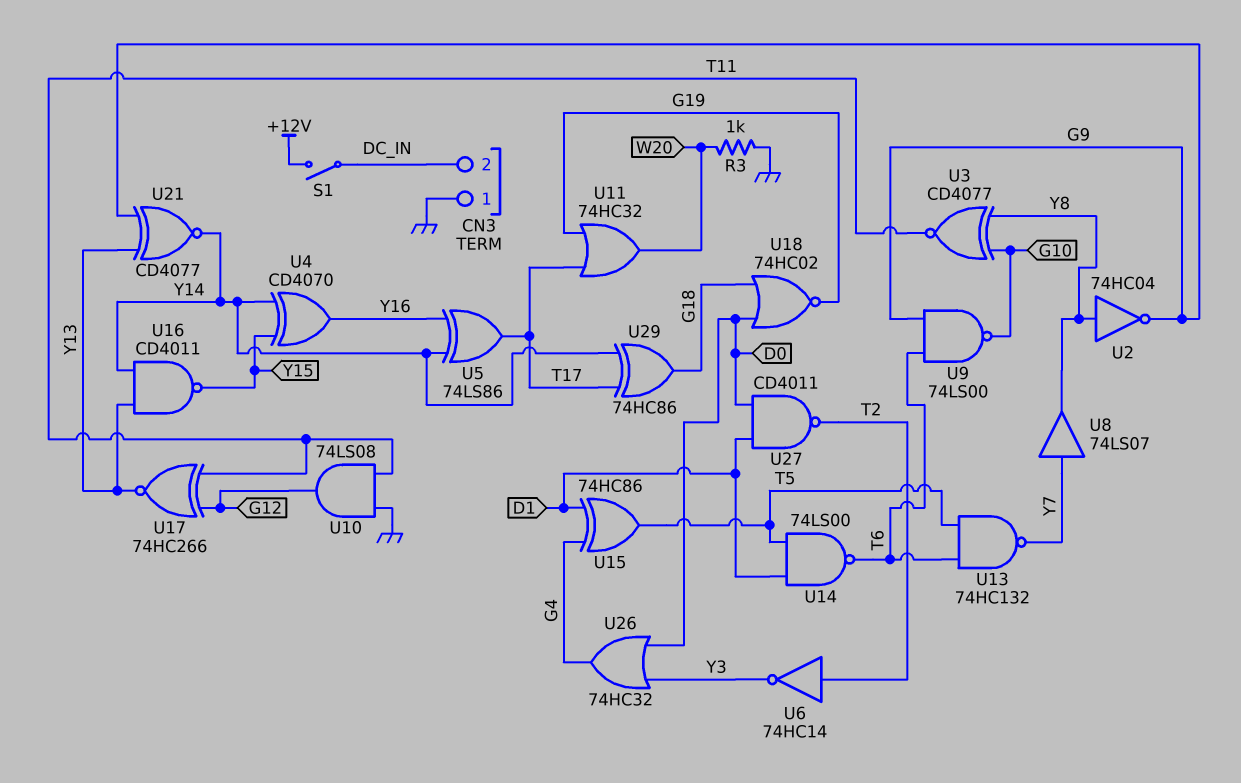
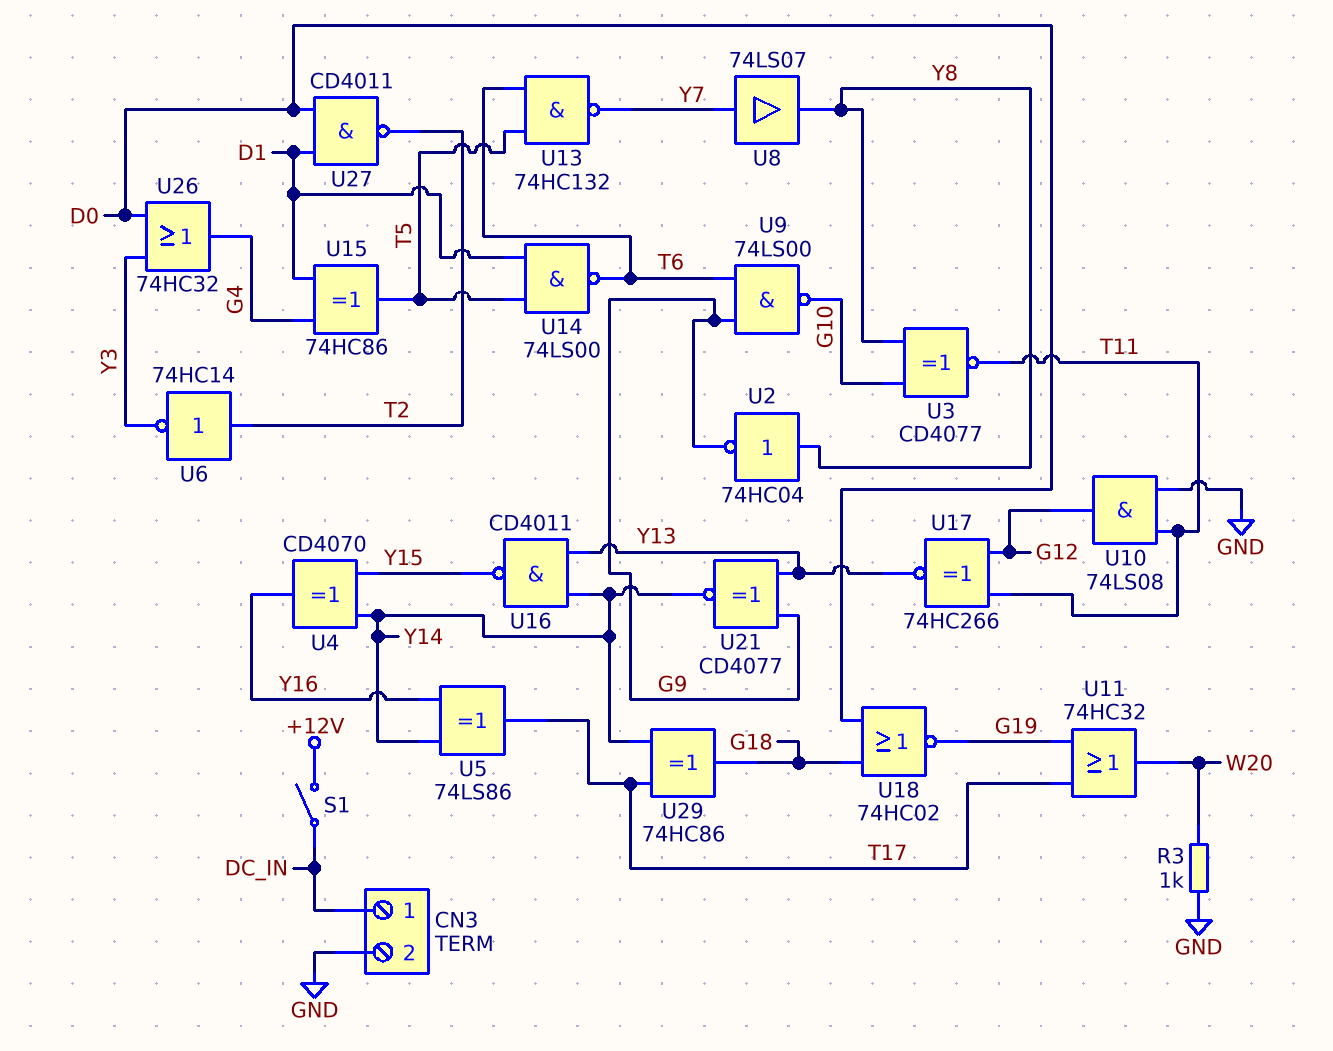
CN3 pin 1: GND -> DC_IN
CN3 pin 2: DC_IN -> GND

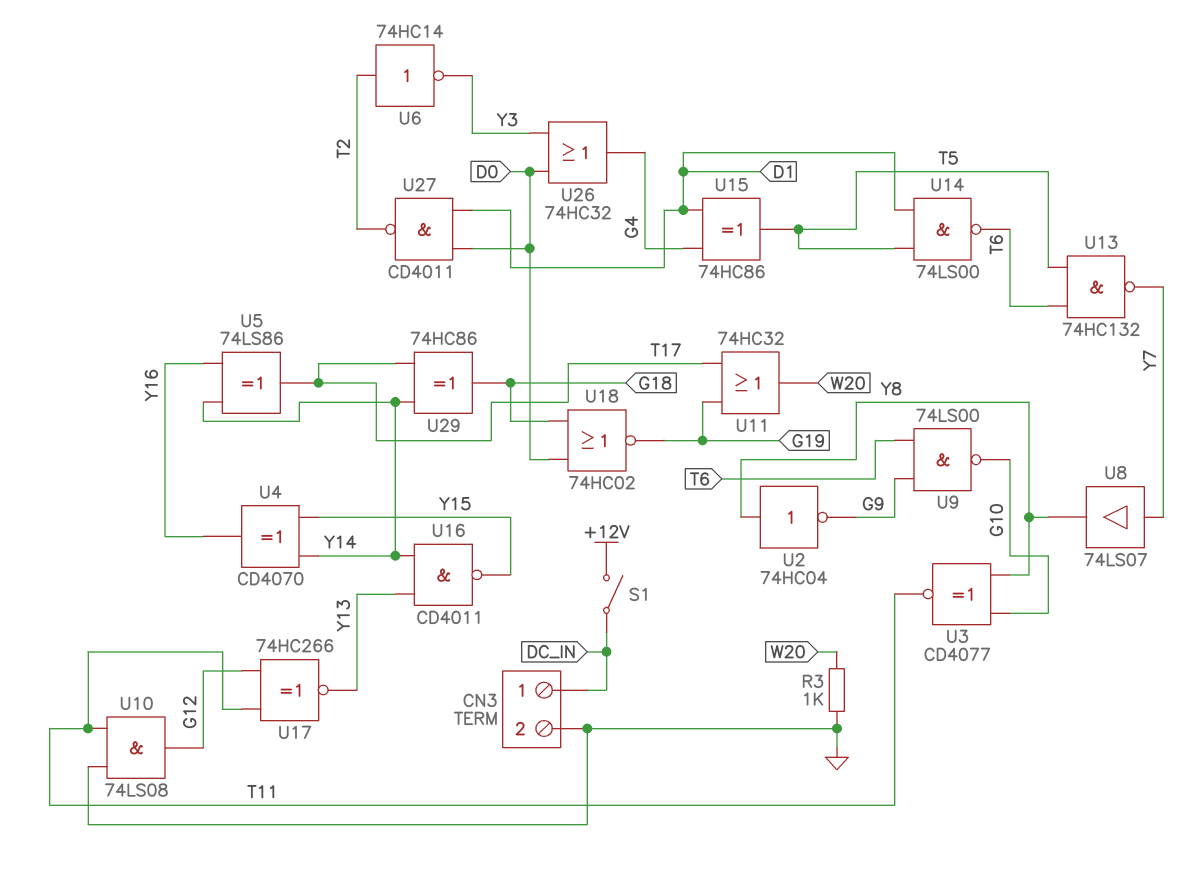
U21: XNOR CD4077 (in G9, in Y13, out Y14) -> none

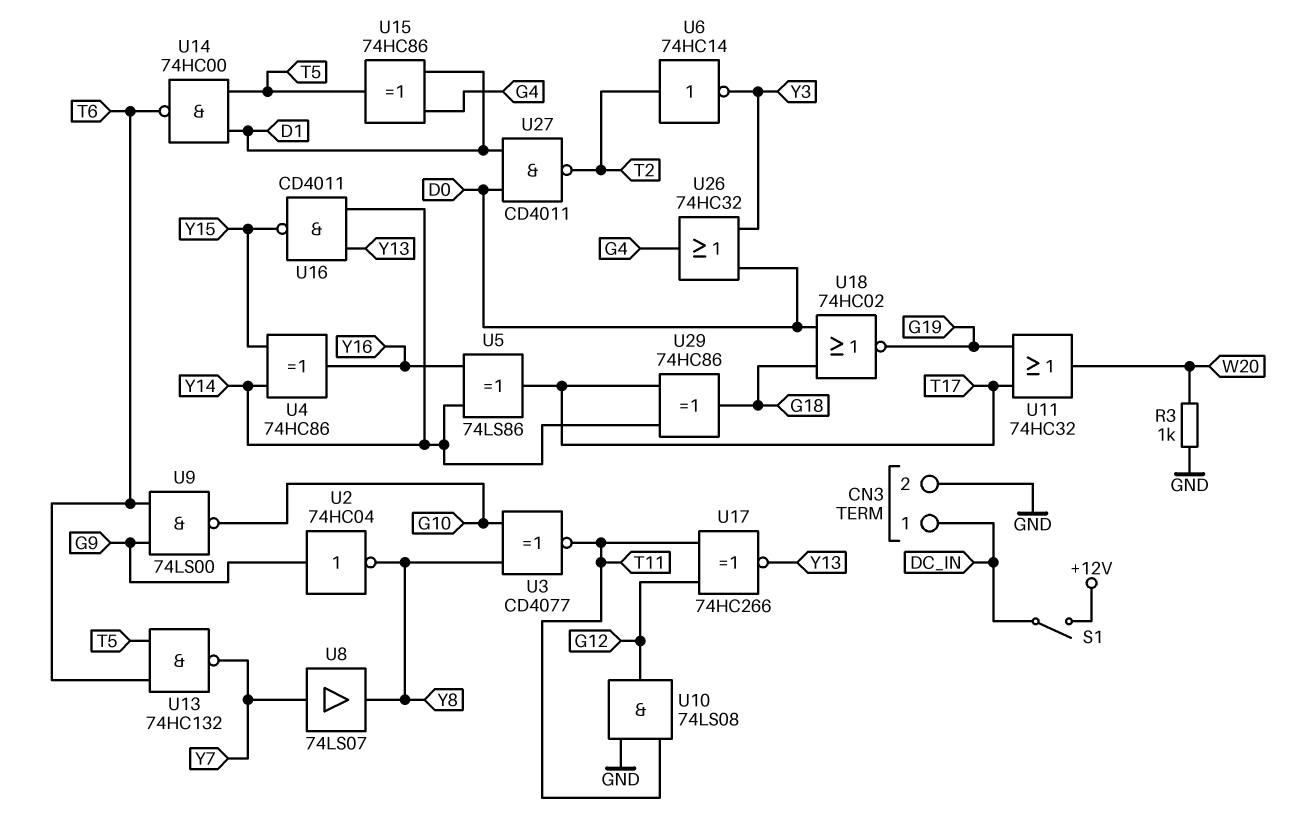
U2: NOT 74HC04 (in Y8, out G9) -> NOT 74HC04 (in G9, out Y8)
U4: XOR CD4070 (in Y14, in Y15, out Y16) -> XOR 74HC86 (in Y14, in Y15, out Y16)
U14: NAND 74LS00 (in D1, in T5, out T6) -> NAND 74HC00 (in D1, in T5, out T6)

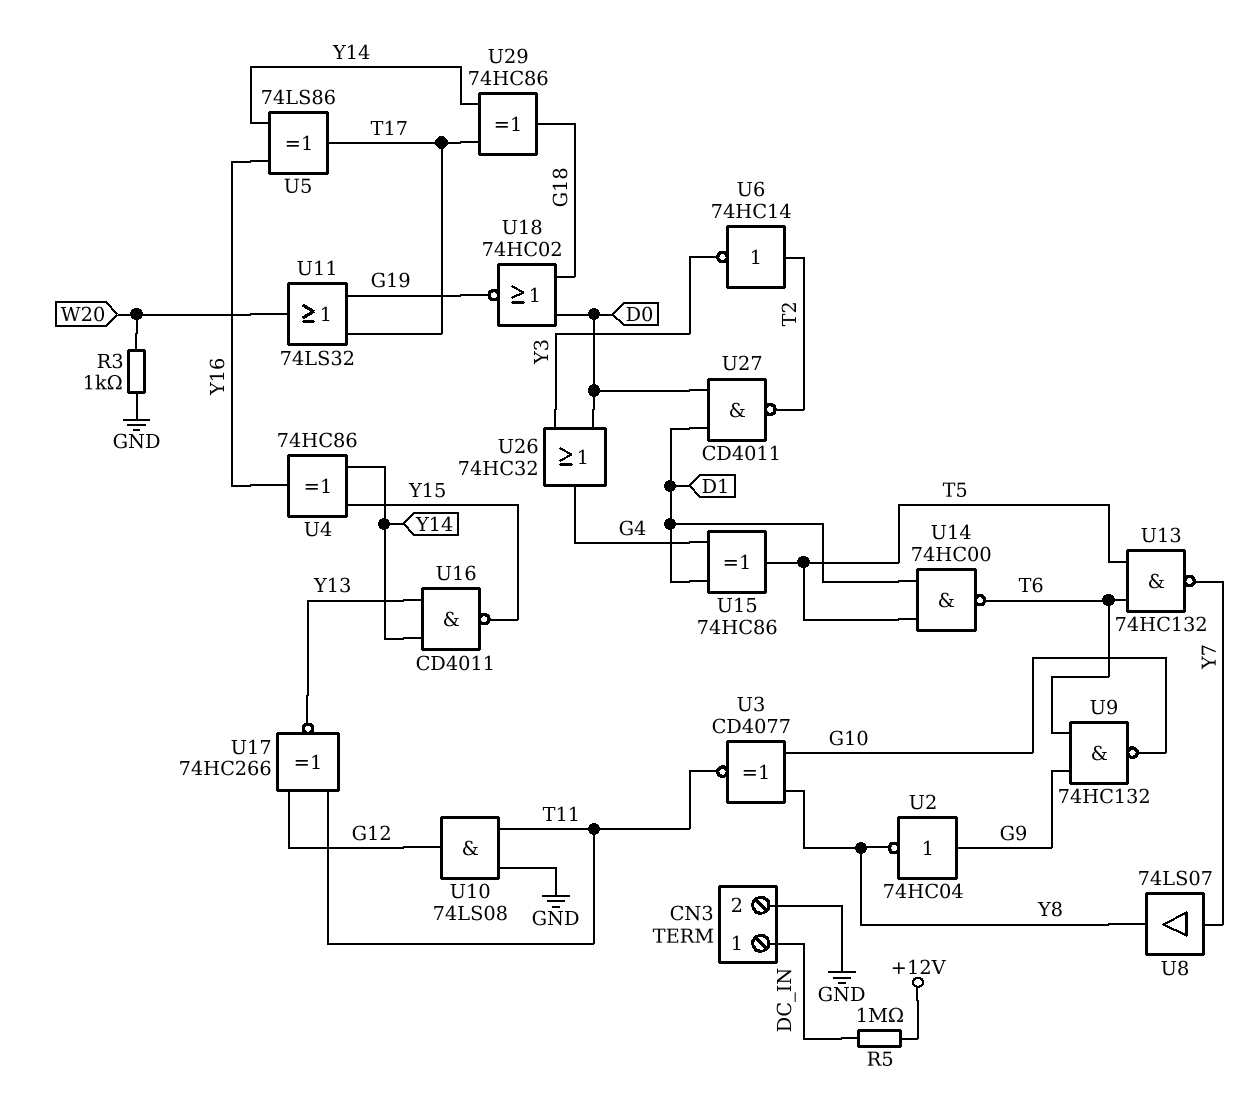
R5: none -> 1M (+12V, DC_IN)
S1: switch (+12V, DC_IN) -> none
U9: NAND 74LS00 (in G9, in T6, out G10) -> NAND 74HC132 (in G9, in T6, out G10)
U11: OR 74HC32 (in G19, in T17, out W20) -> OR 74LS32 (in G19, in T17, out W20)

